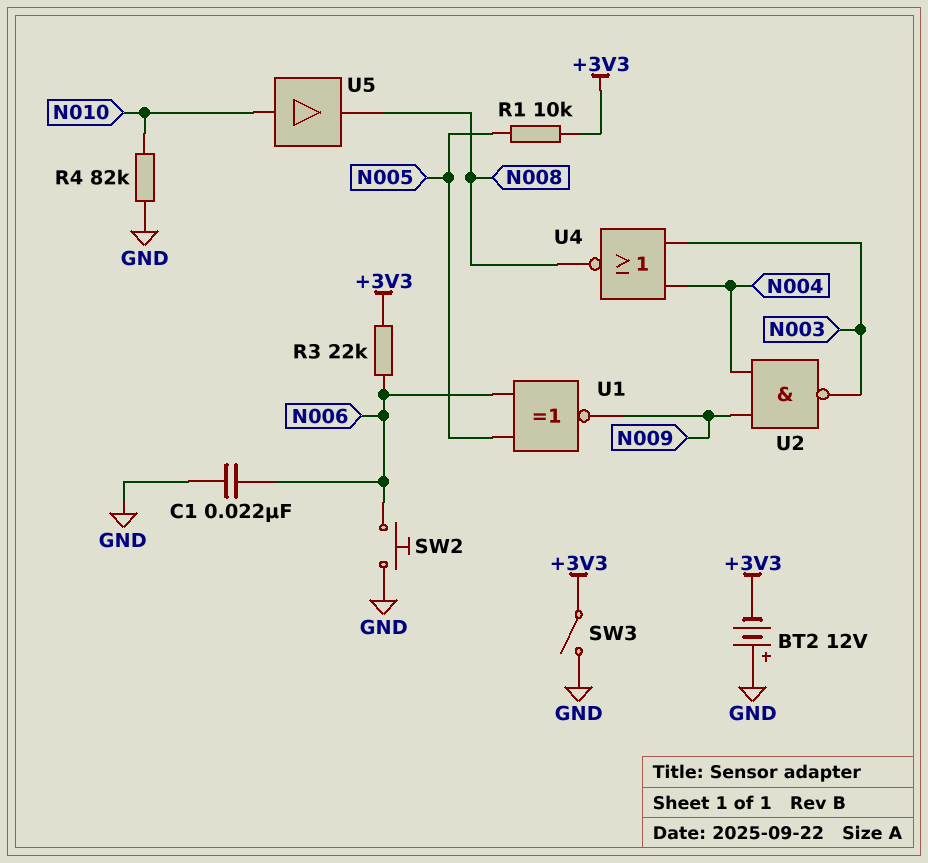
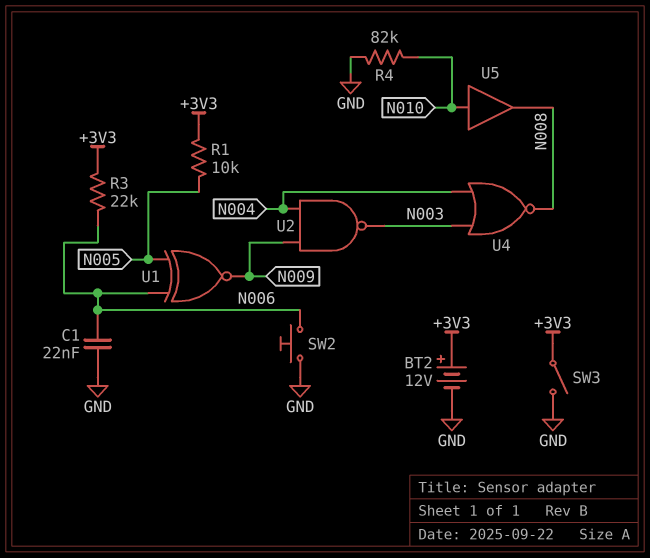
BT2: 12V (plus GND, minus +3V3) -> 12V (plus +3V3, minus GND)

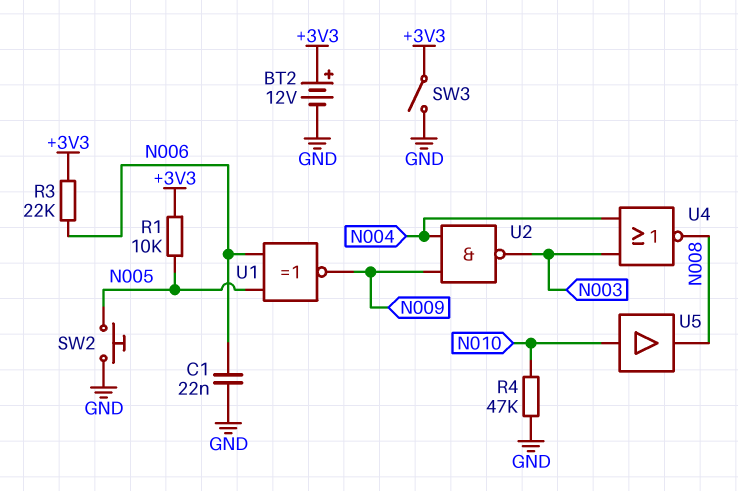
R4: 82k (GND, N010) -> 47k (GND, N010)
SW2: button (GND, N006) -> button (GND, N005)

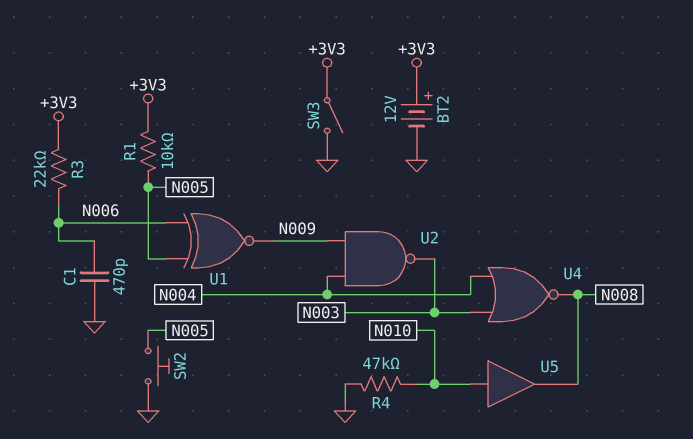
C1: 22nF (GND, N006) -> 470pF (GND, N006)

